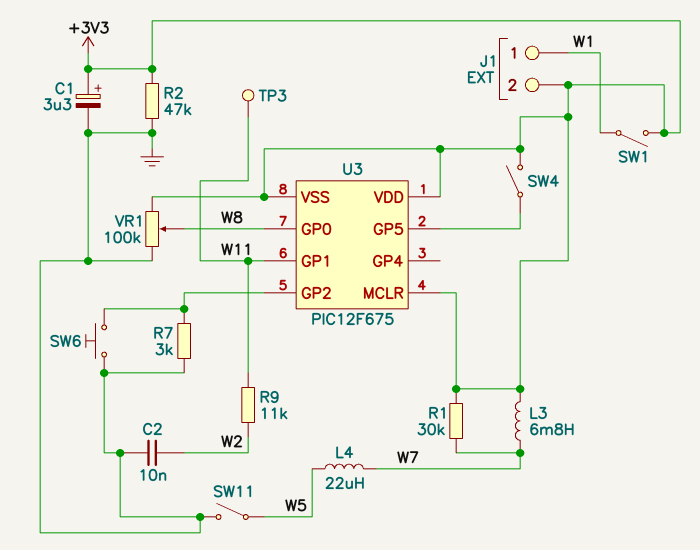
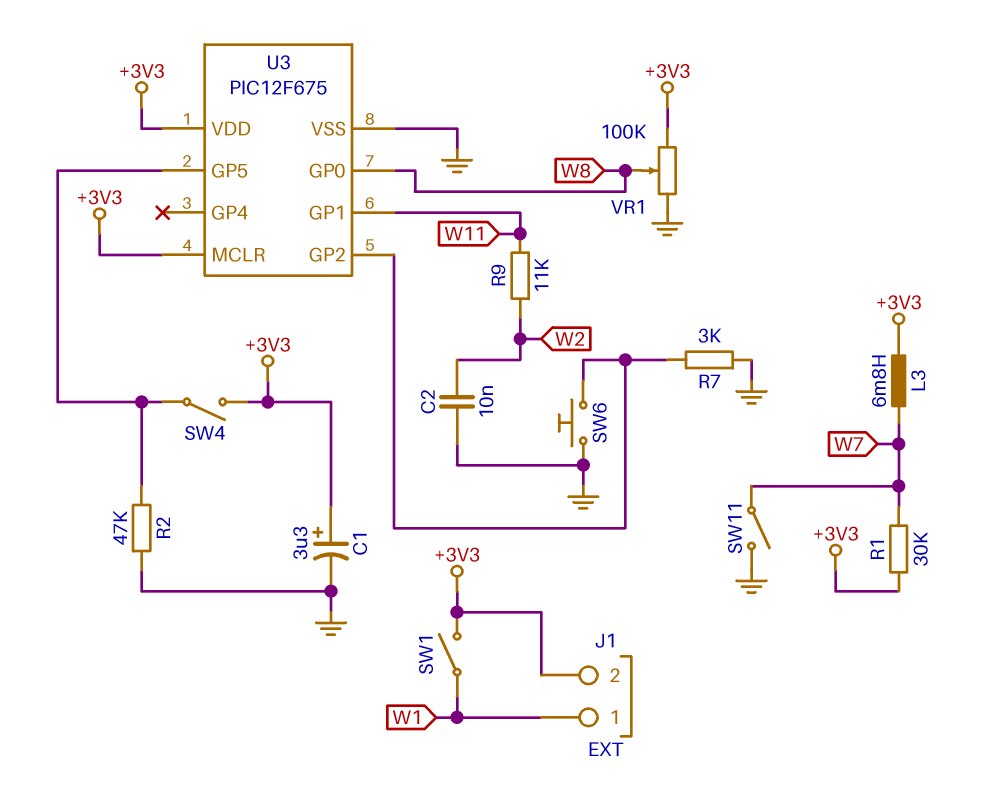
L4: 22uH (W5, W7) -> none
R2: 47k (+3V3, GND) -> 47k (GND, U3/GP5)
SW11: switch (GND, W5) -> switch (GND, W7)
TP3: test point (W11) -> none
U3 pin VSS: +3V3 -> GND

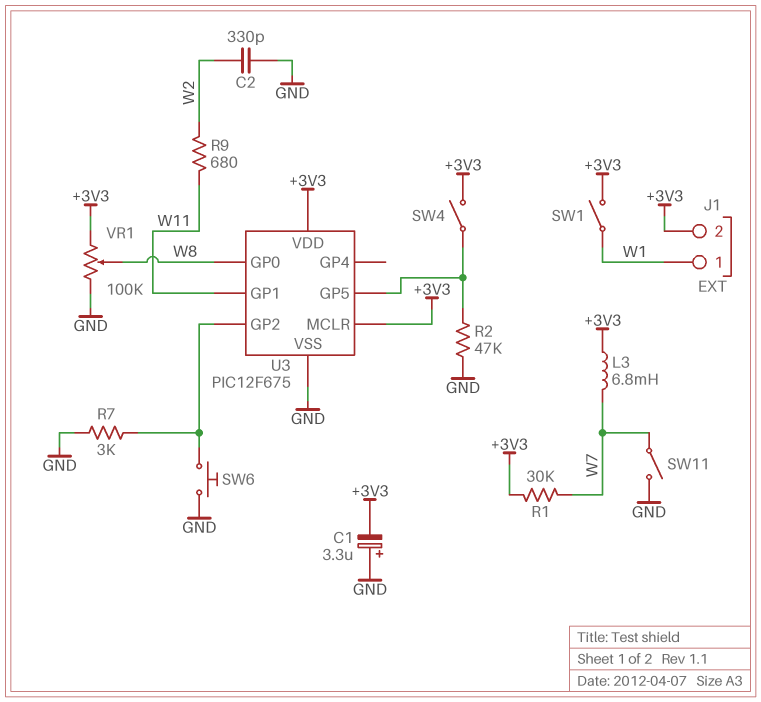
C1: 3.3uF (plus +3V3, minus GND) -> 3.3uF (plus GND, minus +3V3)
C2: 10nF (GND, W2) -> 330pF (GND, W2)
R9: 11k (W2, W11) -> 680 (W2, W11)

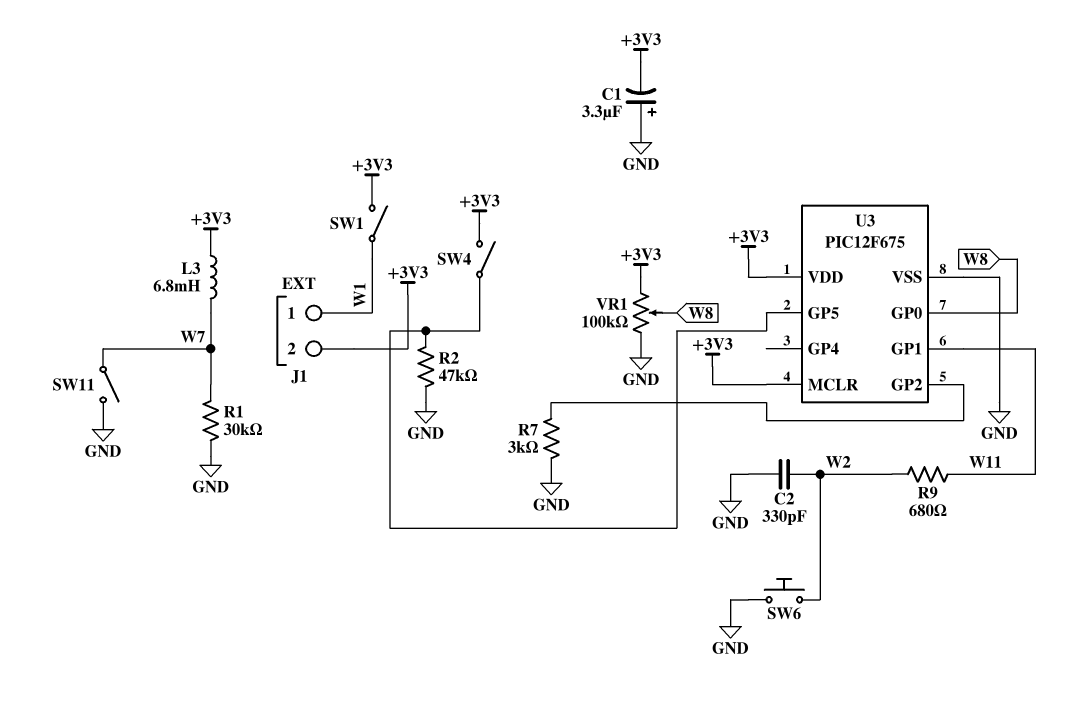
R1: 30k (+3V3, W7) -> 30k (GND, W7)
SW6: button (GND, U3/GP2) -> button (GND, W2)

